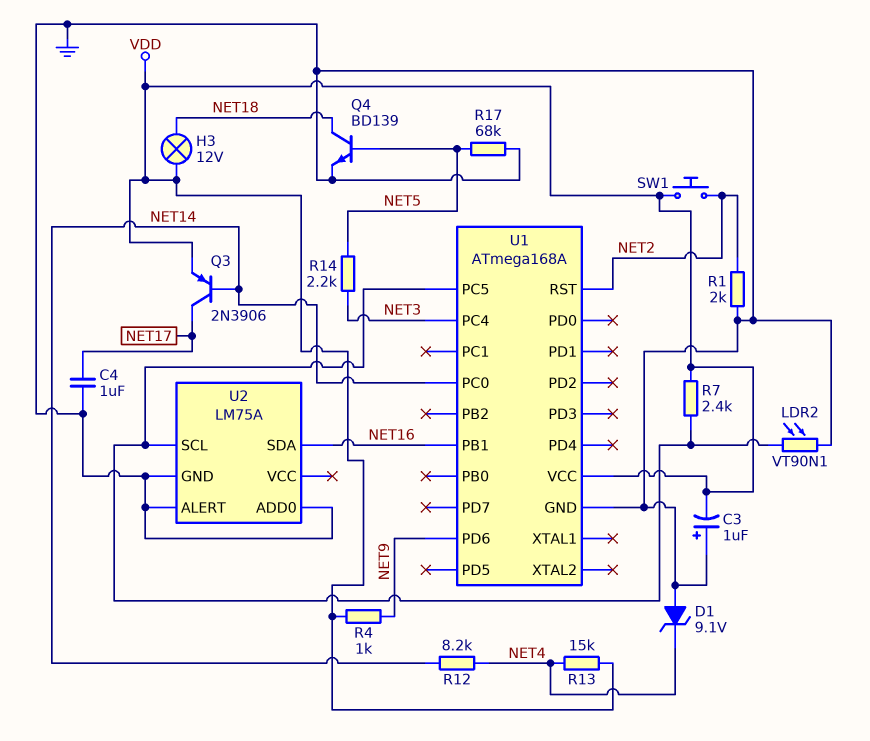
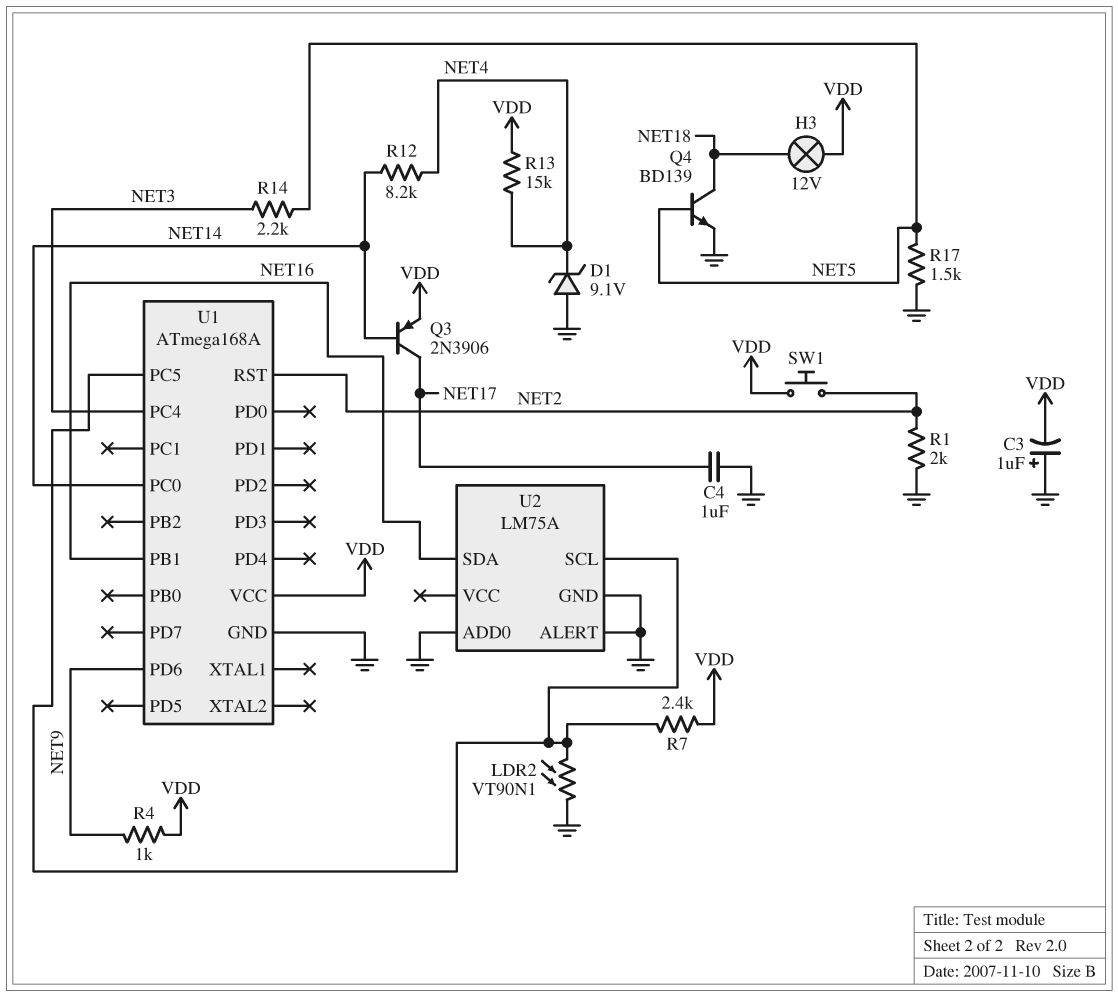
R17: 68k (GND, NET5) -> 1.5k (GND, NET5)

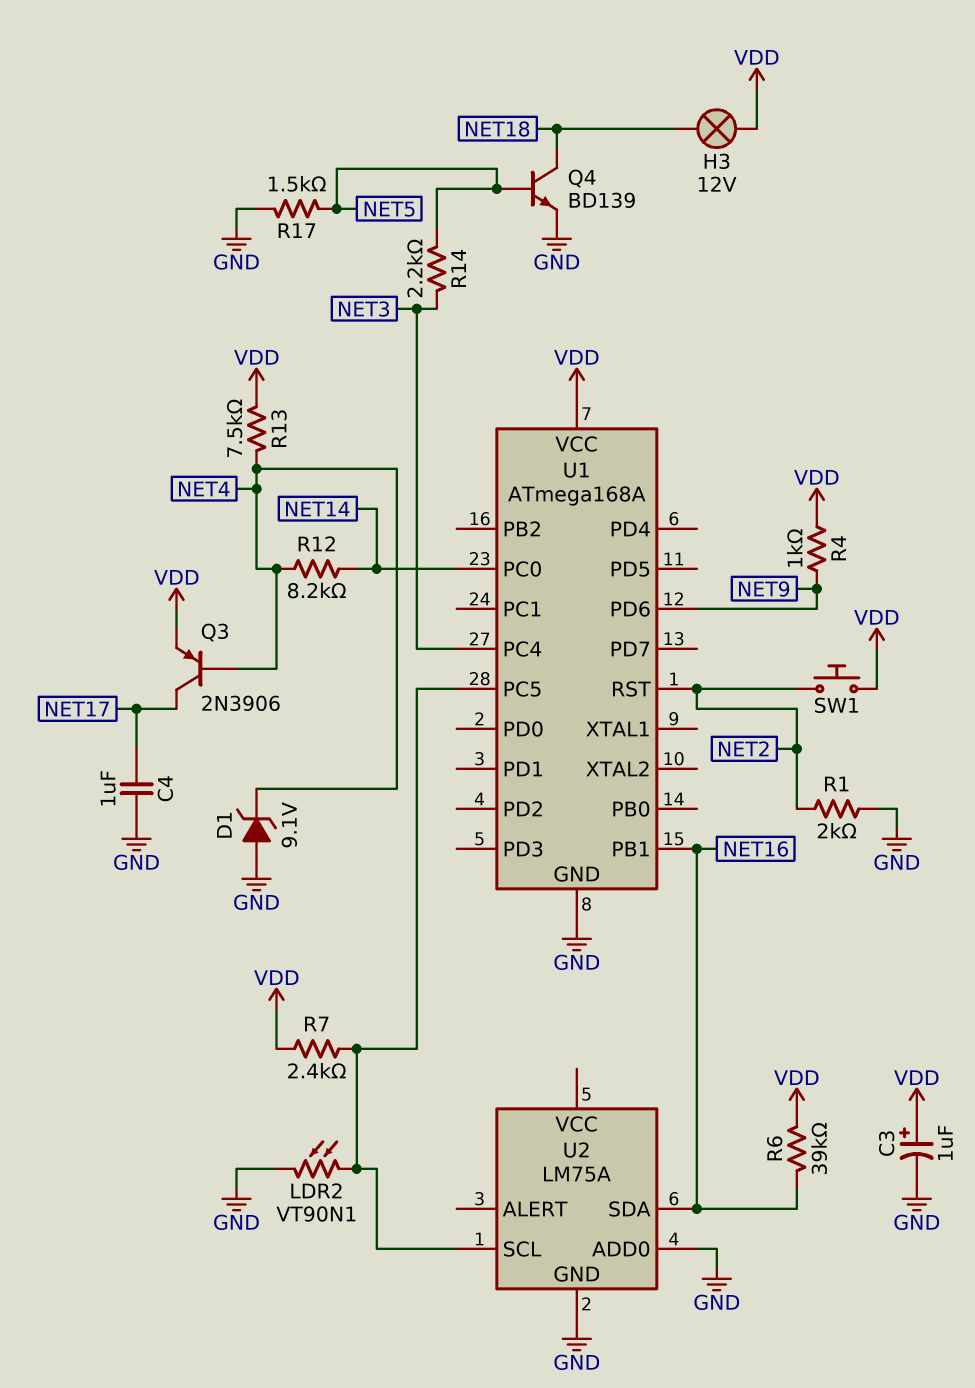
C3: 1uF (plus GND, minus VDD) -> 1uF (plus VDD, minus GND)
Q3: PNP 2N3906 (B NET14, C NET17, E VDD) -> PNP 2N3906 (B NET4, C NET17, E VDD)
R6: none -> 39k (NET16, VDD)
R13: 15k (NET4, VDD) -> 7.5k (NET4, VDD)
U2 pin ALERT: GND -> none

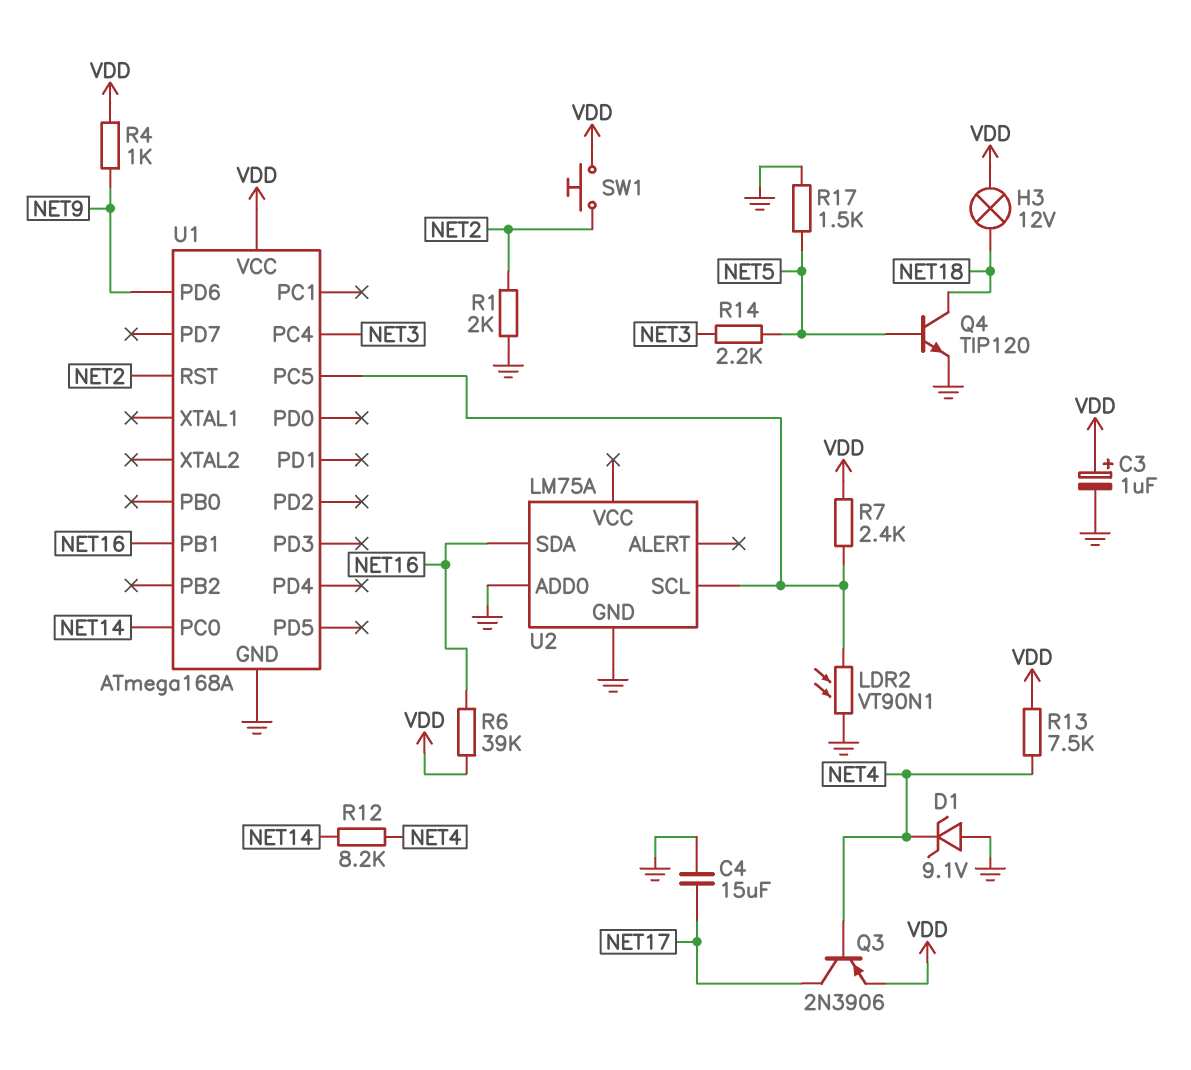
C4: 1uF (GND, NET17) -> 15uF (GND, NET17)
Q4: NPN BD139 (B NET5, C NET18, E GND) -> NPN TIP120 (B NET5, C NET18, E GND)

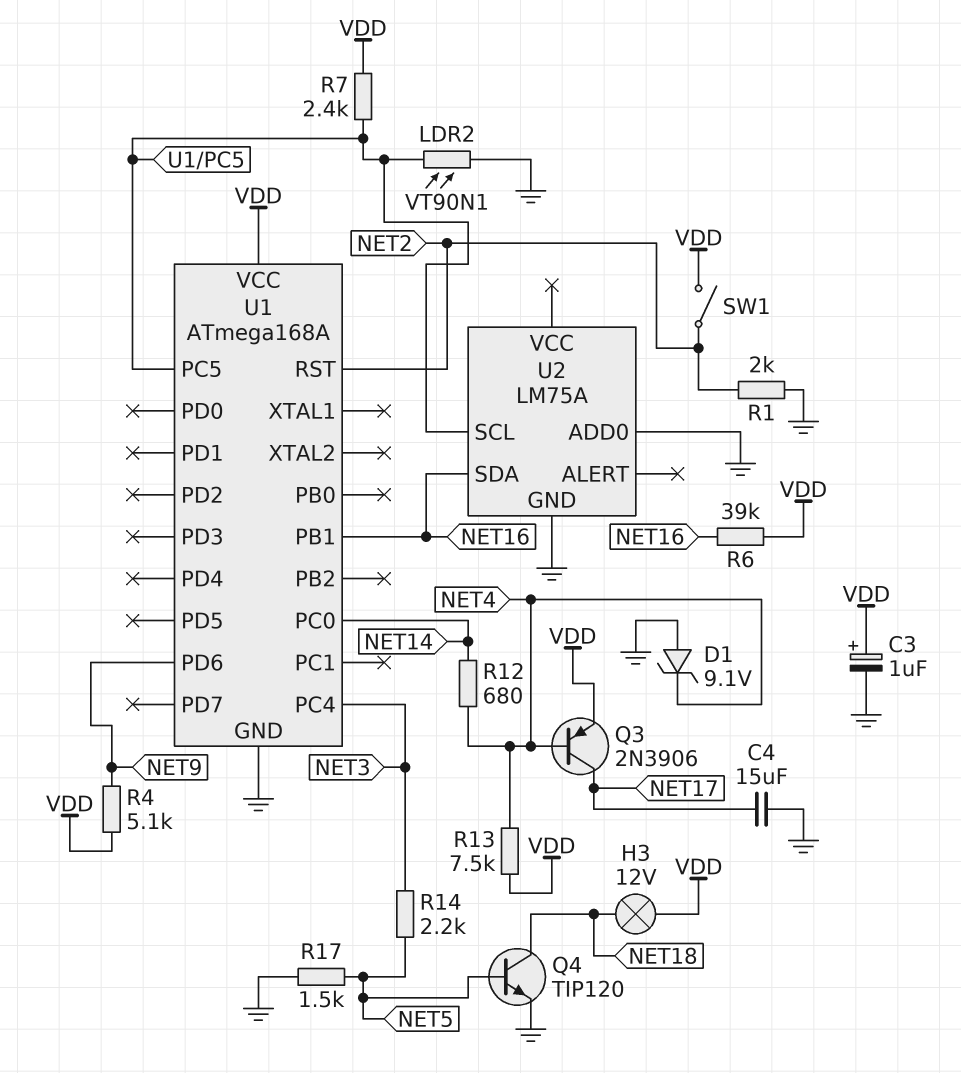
R4: 1k (NET9, VDD) -> 5.1k (NET9, VDD)
R12: 8.2k (NET4, NET14) -> 680 (NET4, NET14)
SW1: button (NET2, VDD) -> switch (NET2, VDD)

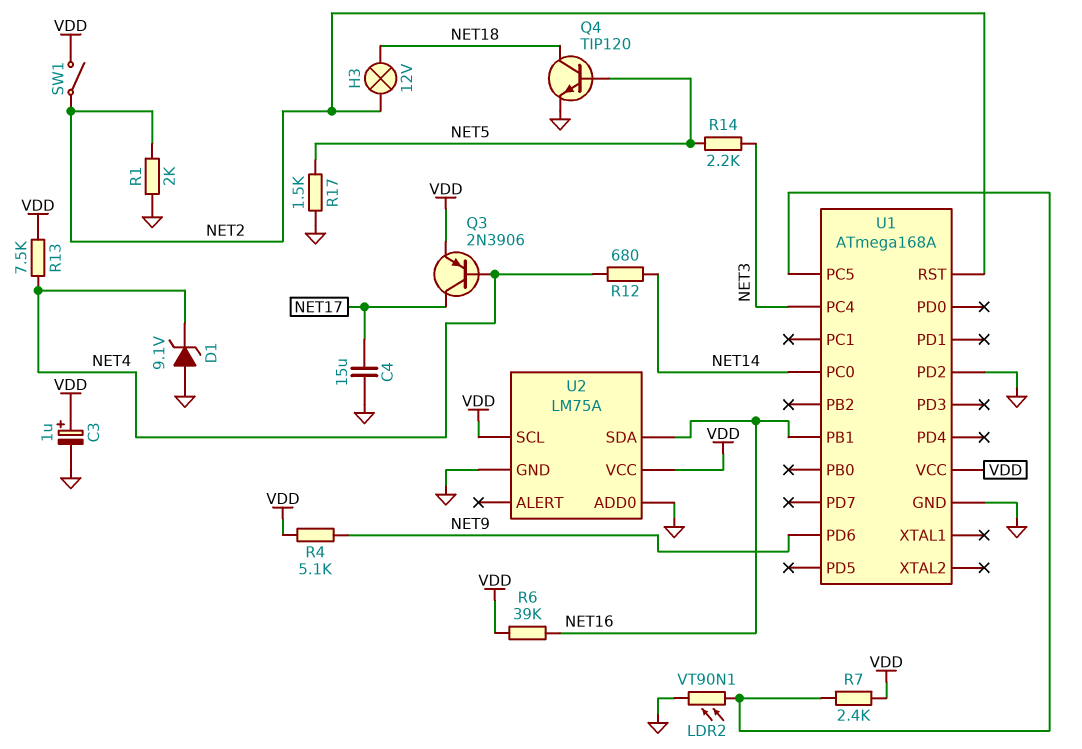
H3: lamp 12V (NET18, VDD) -> lamp 12V (NET2, NET18)
U1 pin PD2: none -> GND
U2 pin SCL: U1/PC5 -> VDD
U2 pin VCC: none -> VDD

